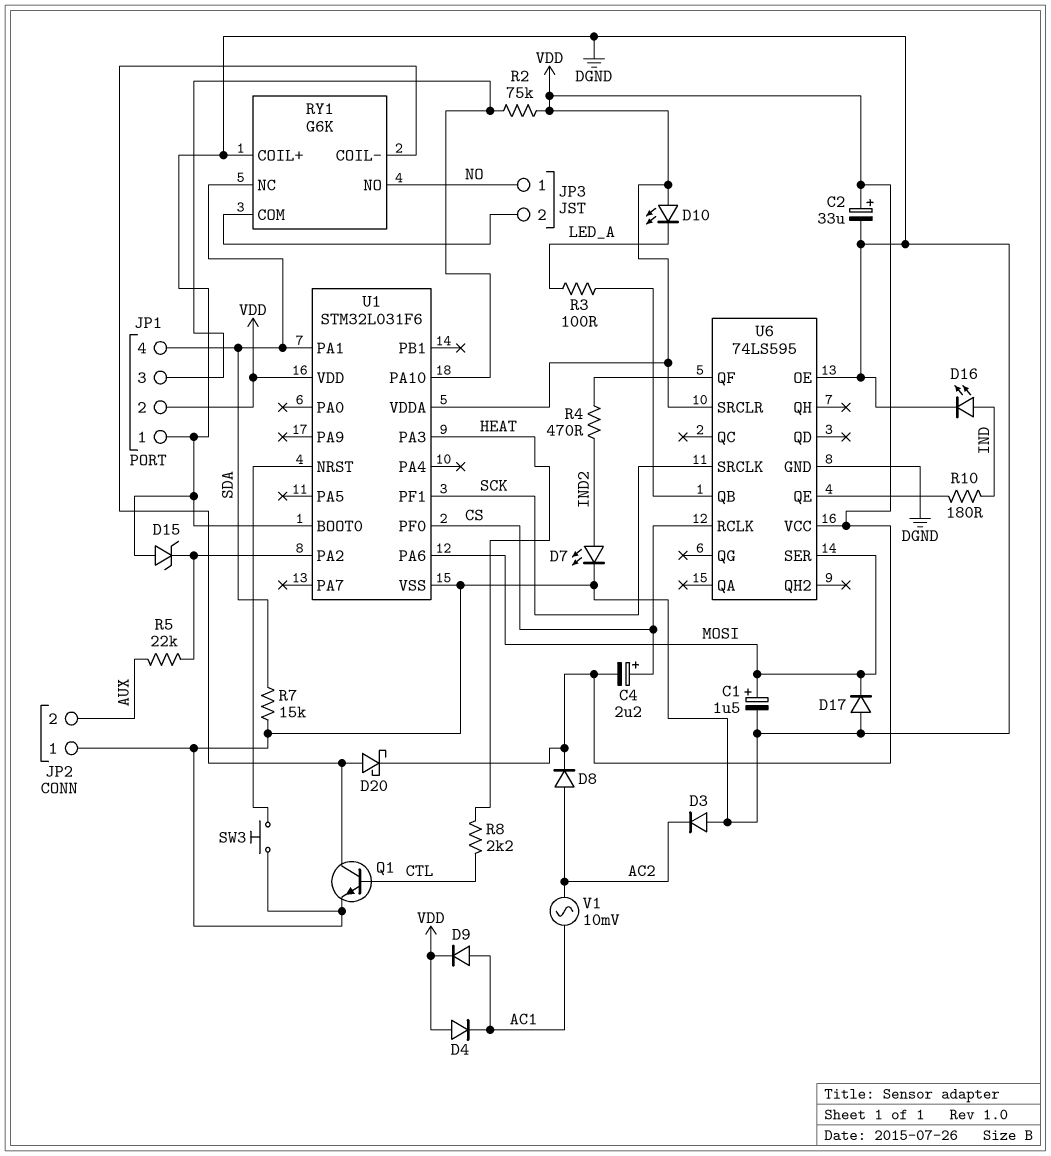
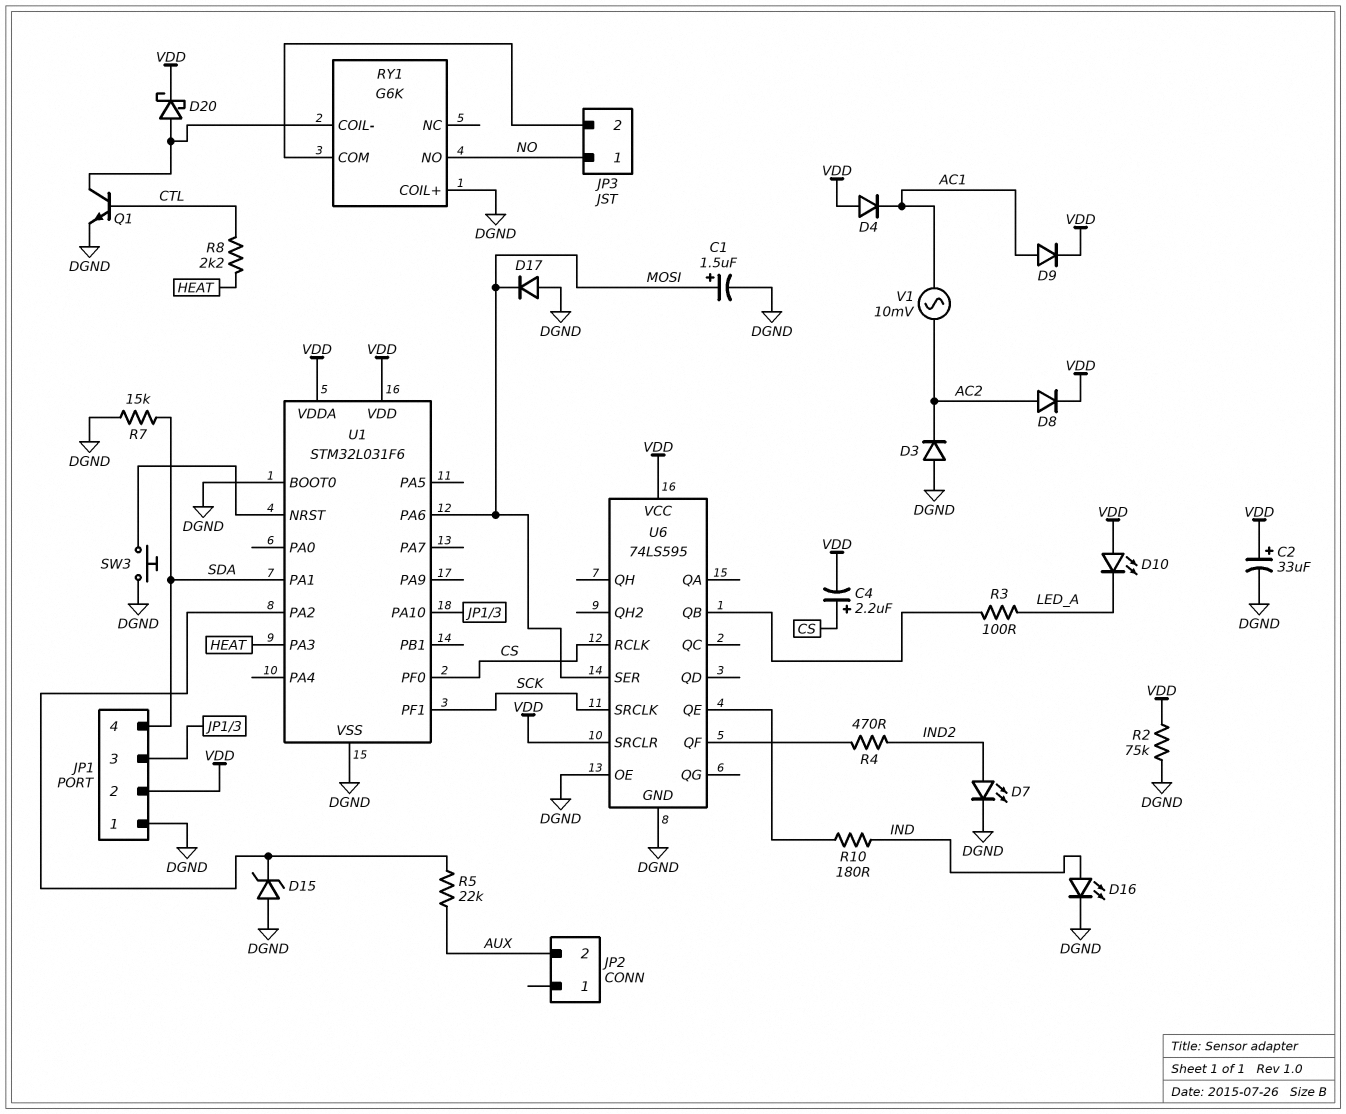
JP2 pin 1: DGND -> none
R2: 75k (JP1/3, VDD) -> 75k (DGND, VDD)
RY1 pin NC: SDA -> none

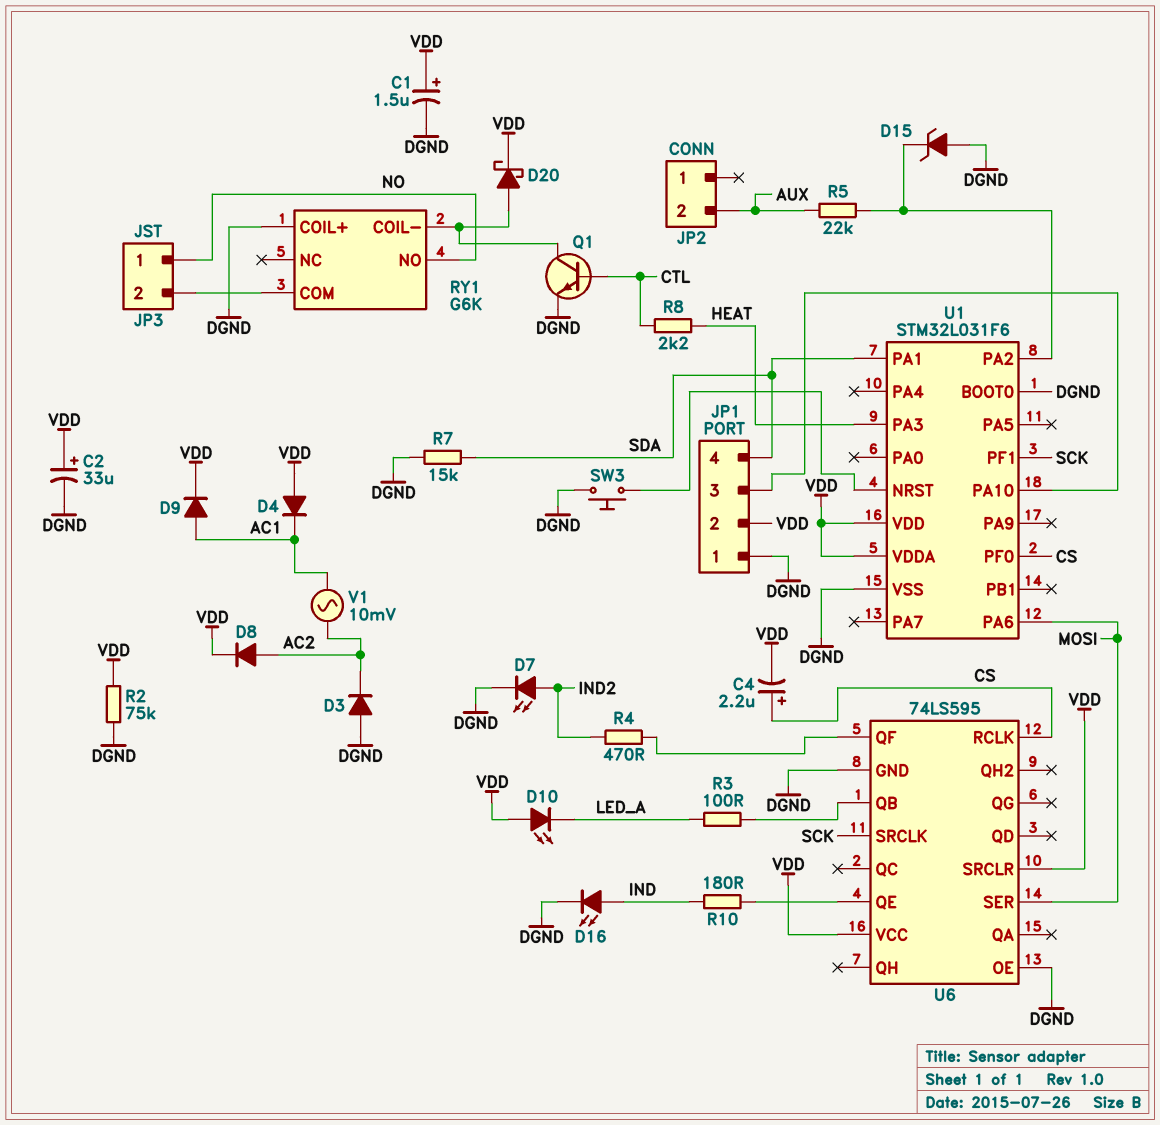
C1: 1.5uF (plus MOSI, minus DGND) -> 1.5uF (plus VDD, minus DGND)
D17: diode (A DGND, K MOSI) -> none

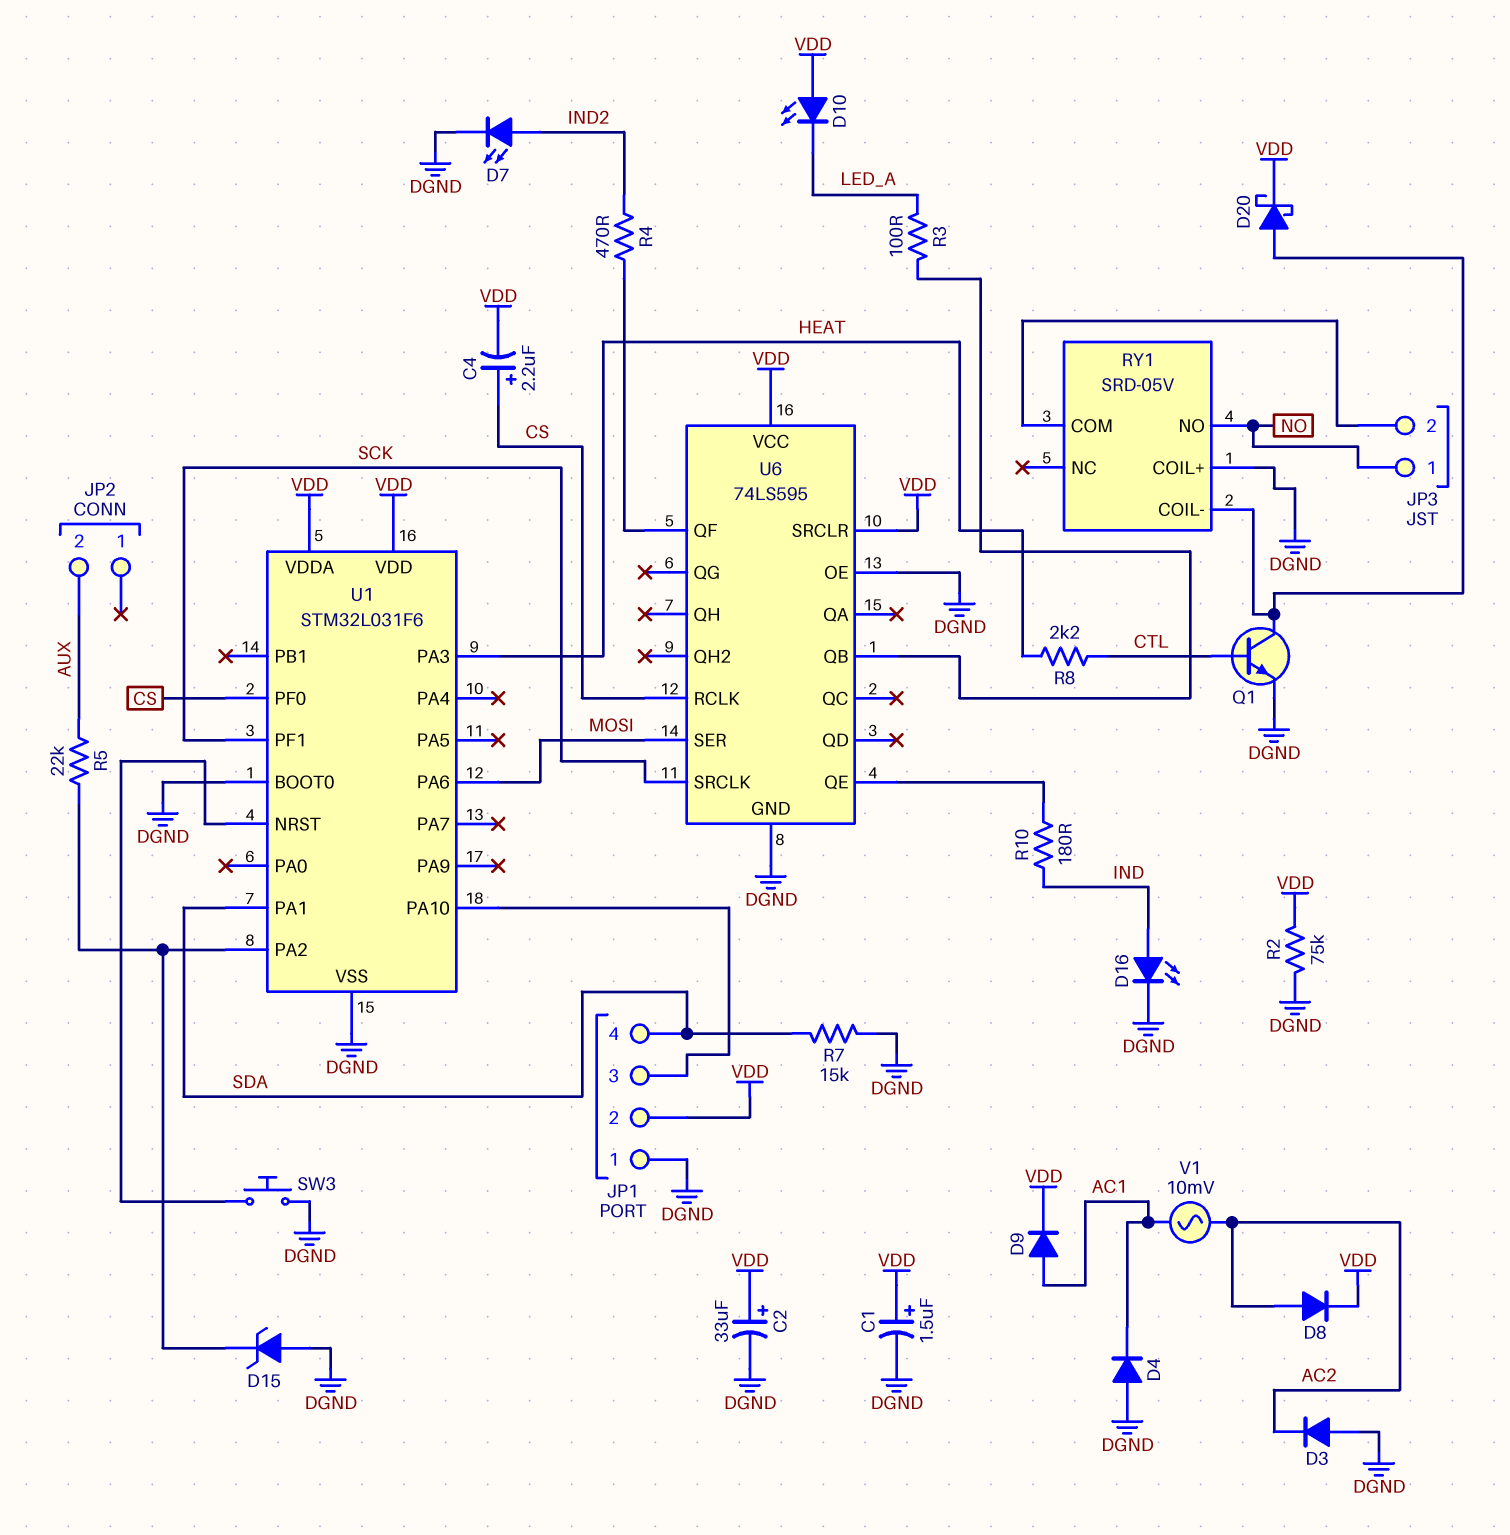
D4: diode (A VDD, K AC1) -> diode (A DGND, K AC1)
RY1: G6K -> SRD-05V

